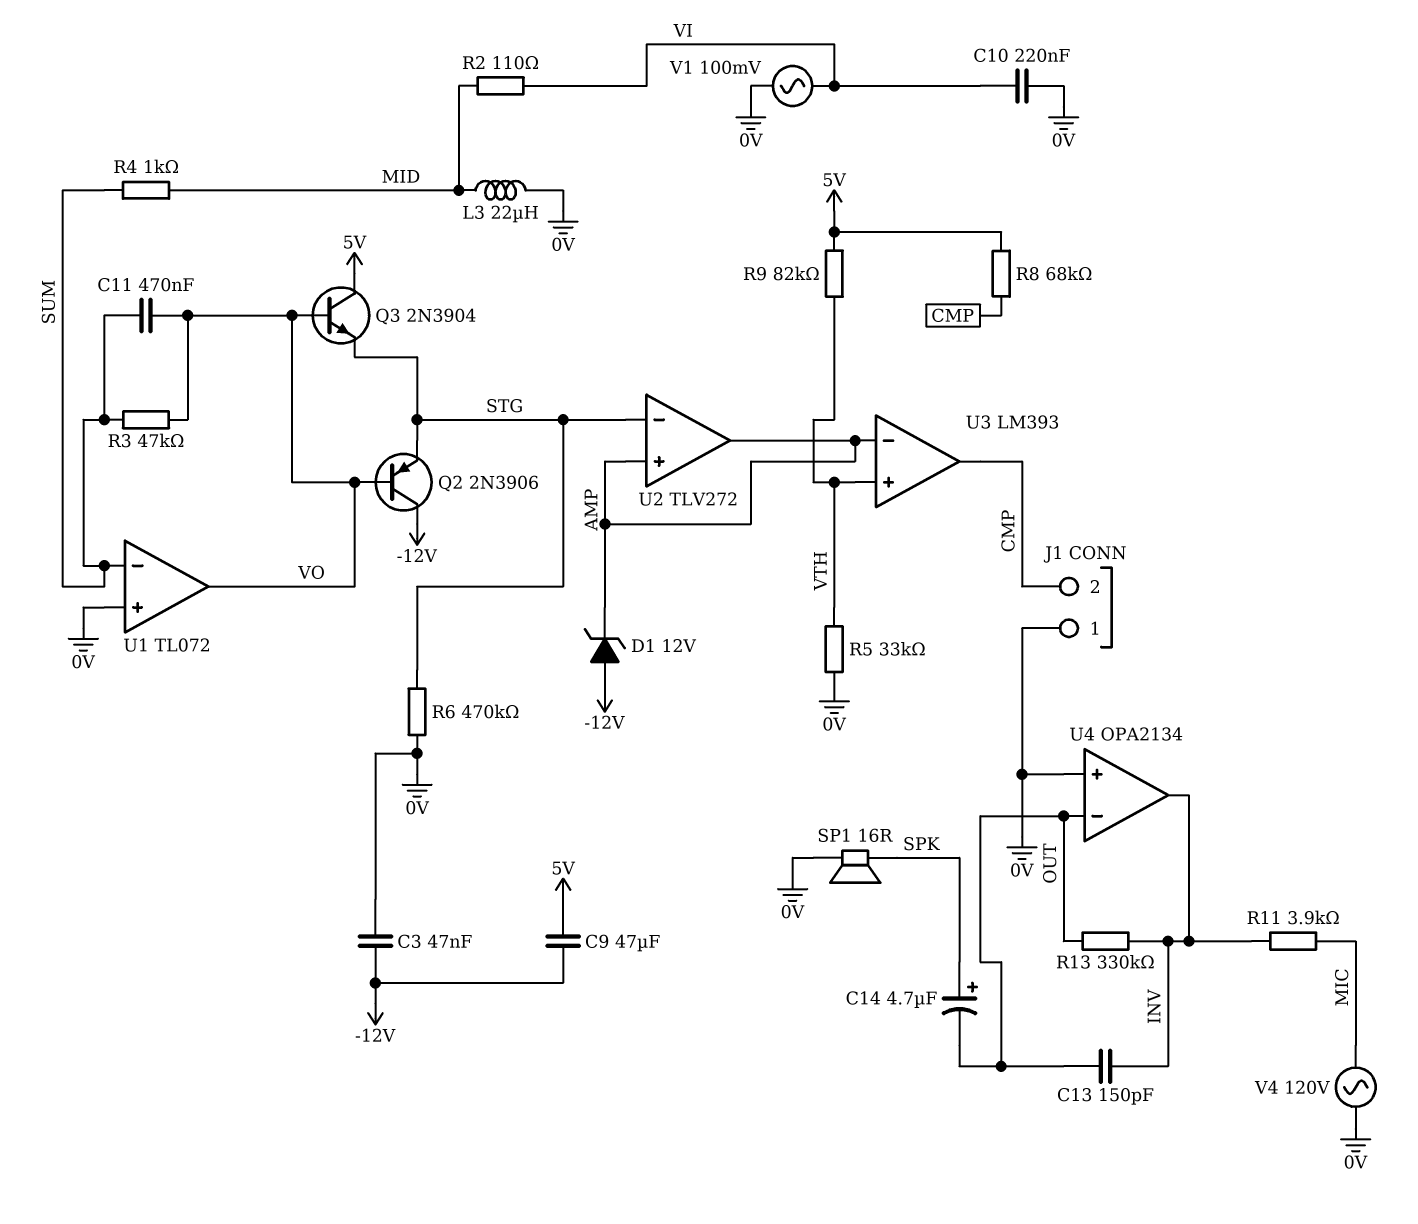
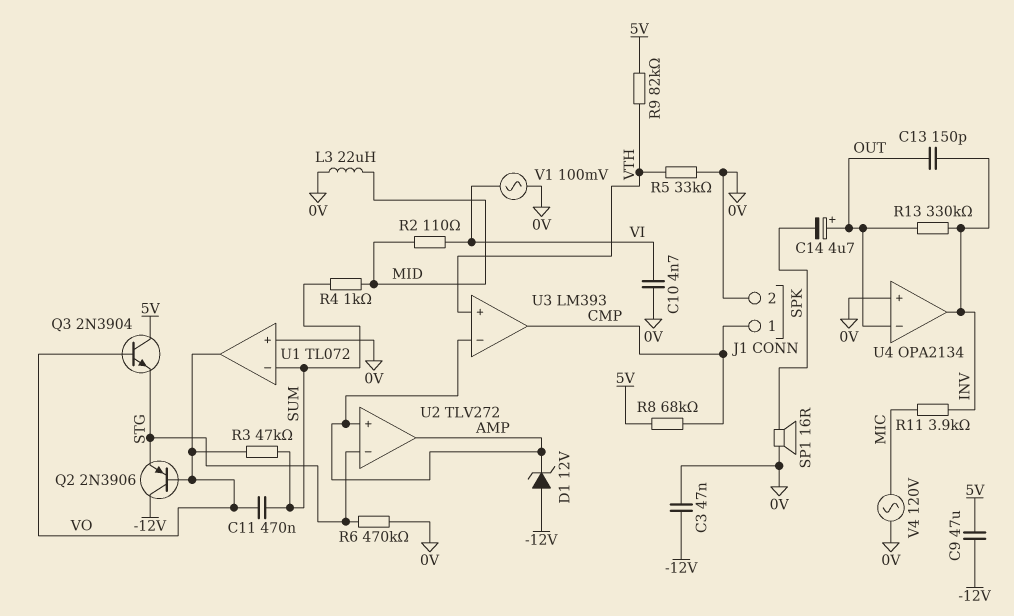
C10: 220nF (0V, VI) -> 4.7nF (0V, VI)
C14: 4.7uF (plus SPK, minus OUT) -> 4.7uF (plus OUT, minus SPK)
J1 pin 1: 0V -> CMP
J1 pin 2: CMP -> 0V

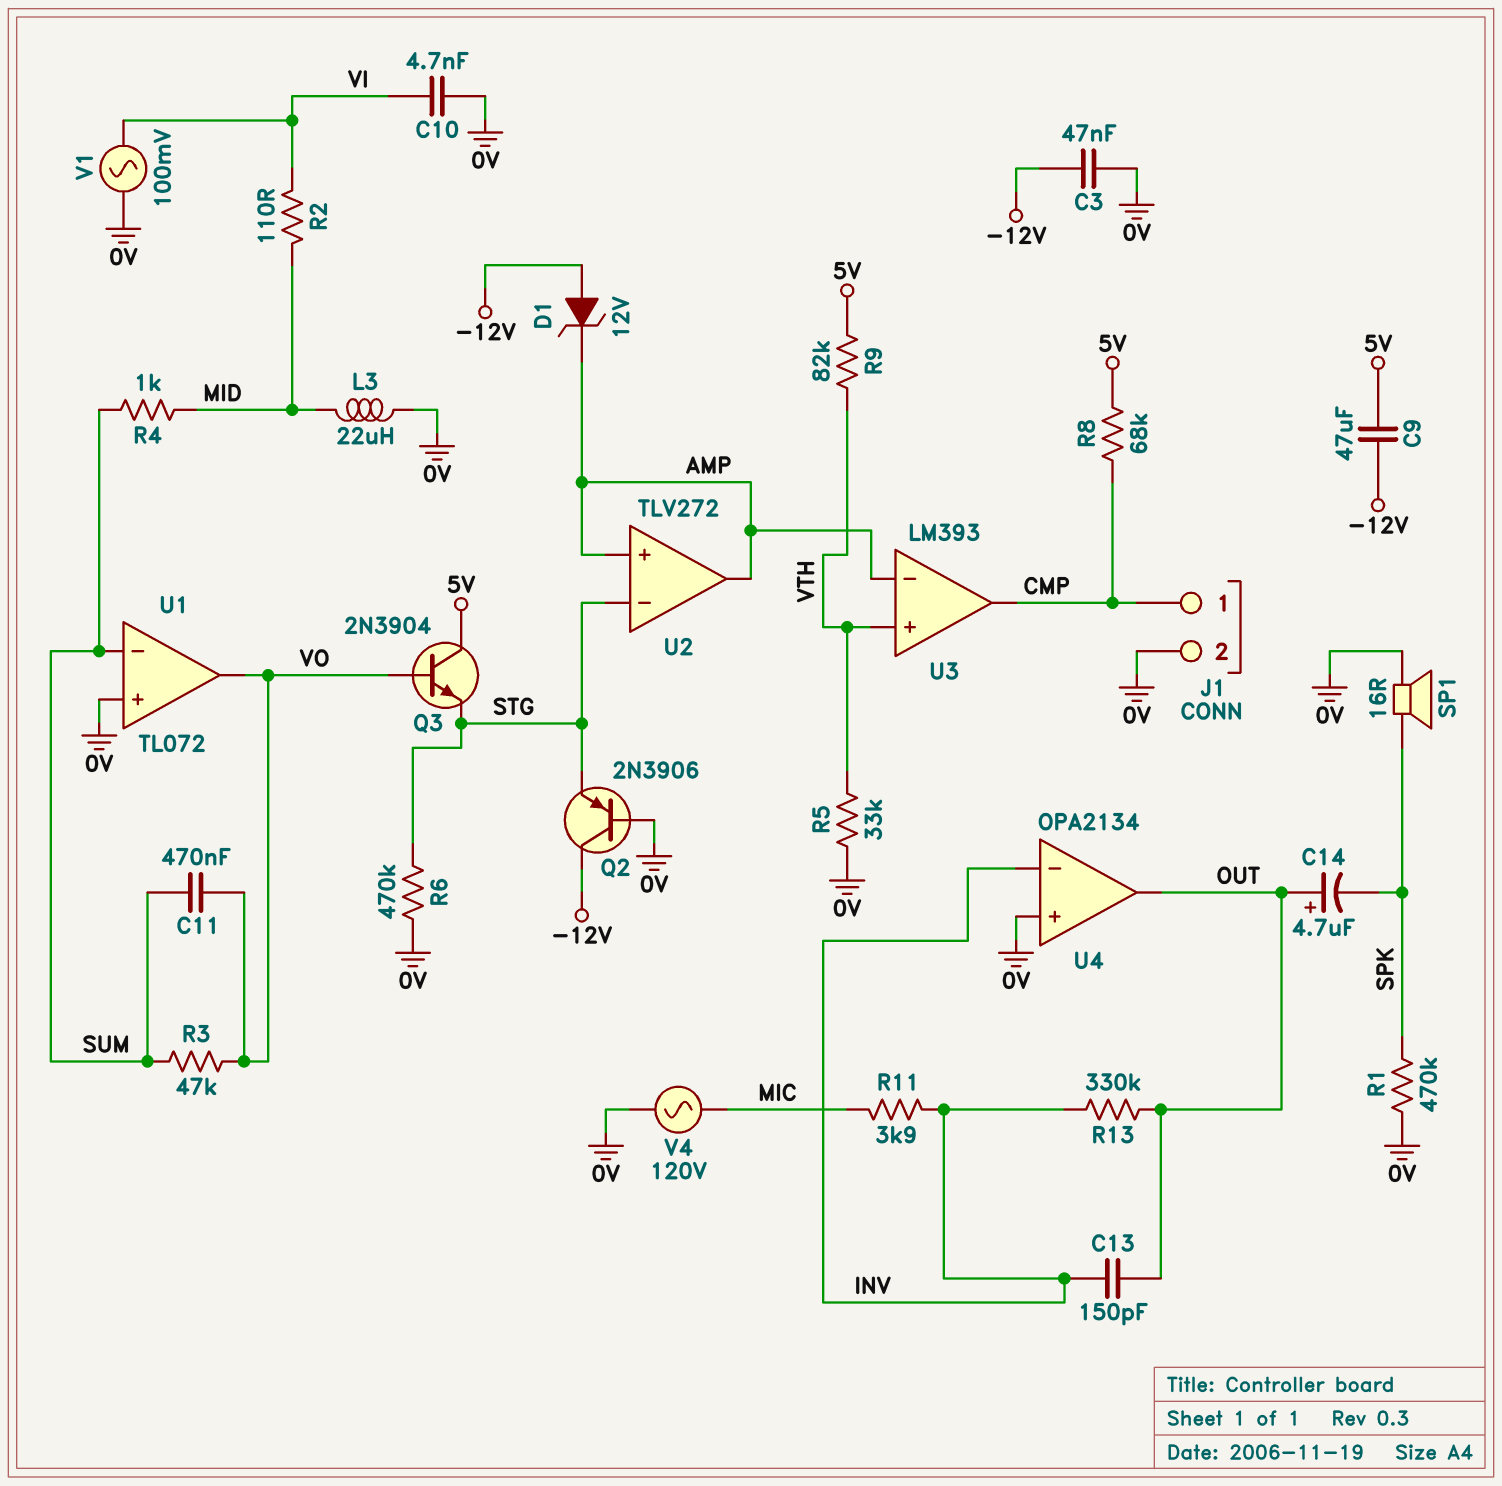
Q2: PNP 2N3906 (B VO, C -12V, E STG) -> PNP 2N3906 (B 0V, C -12V, E STG)
R1: none -> 470k (0V, SPK)
U4 pin in-: OUT -> INV
U4 pin out: INV -> OUT

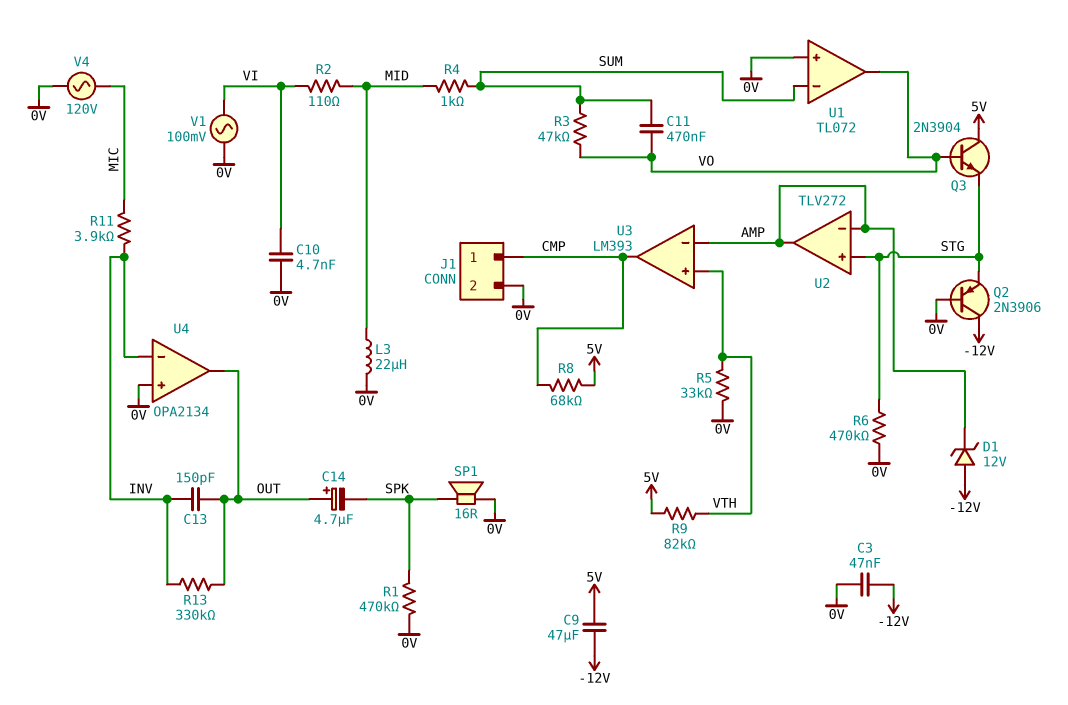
U2 pin in+: AMP -> STG
U2 pin in-: STG -> AMP

